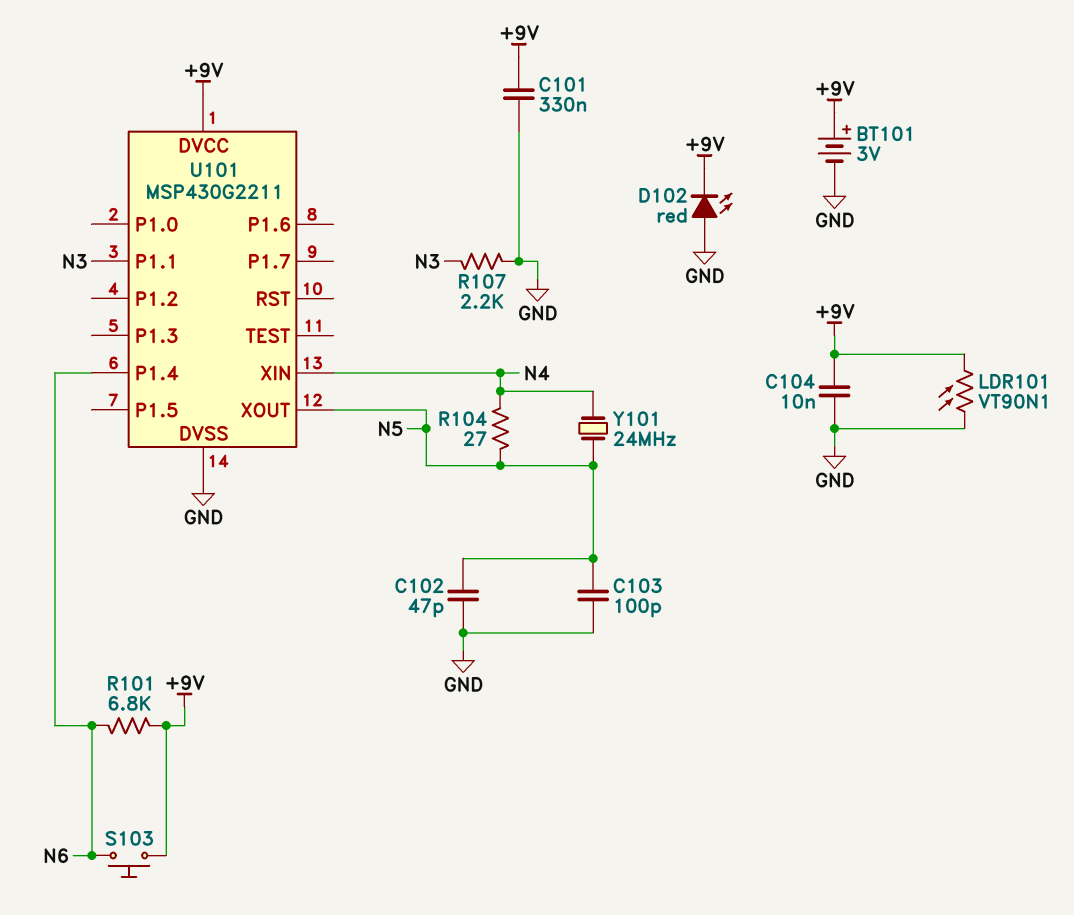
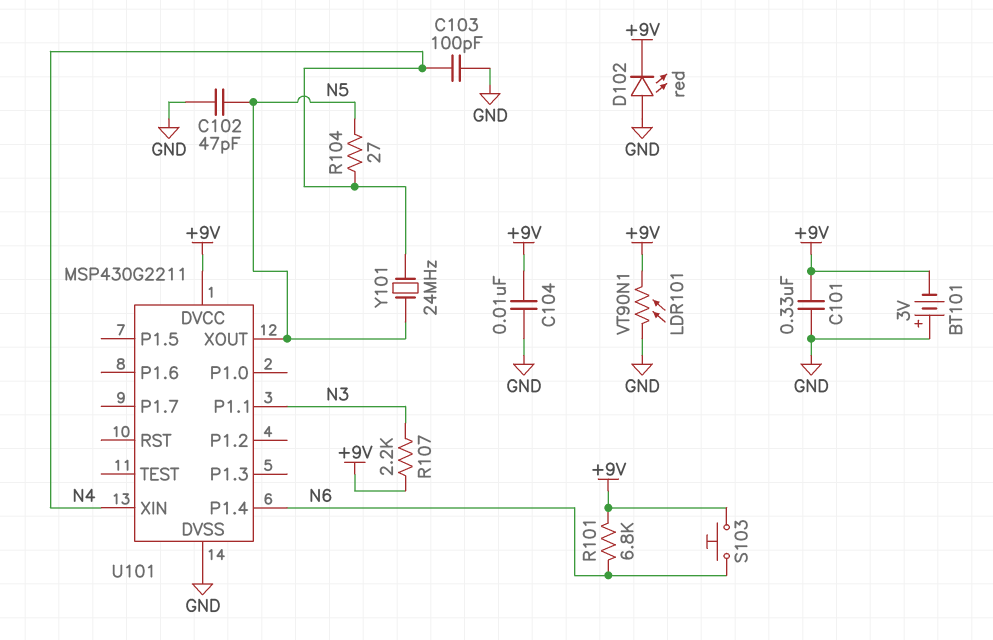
BT101: 3V (plus +9V, minus GND) -> 3V (plus GND, minus +9V)
C103: 100pF (GND, N5) -> 100pF (GND, N4)
R107: 2.2k (GND, N3) -> 2.2k (+9V, N3)

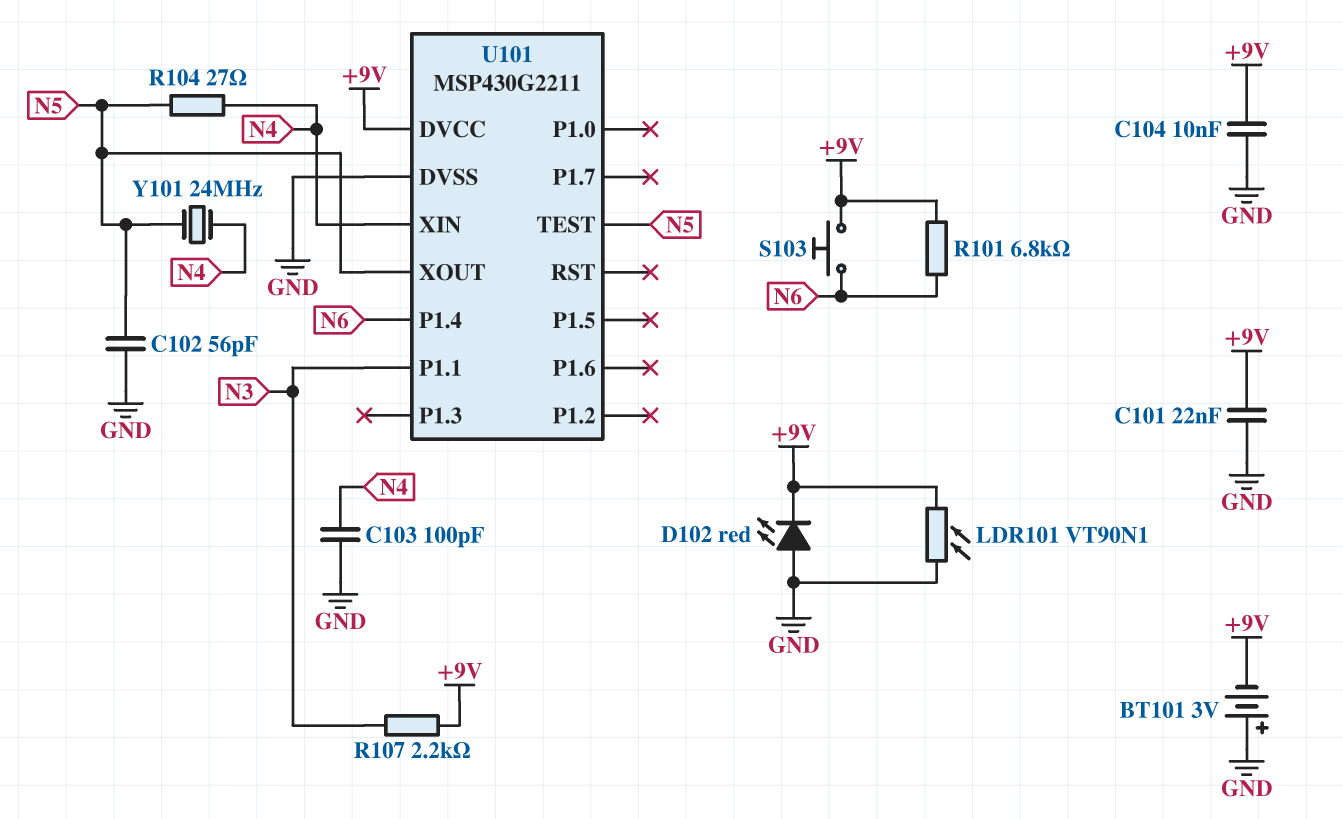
C101: 330nF (+9V, GND) -> 22nF (+9V, GND)
C102: 47pF (GND, N5) -> 56pF (GND, N5)
U101 pin TEST: none -> N5

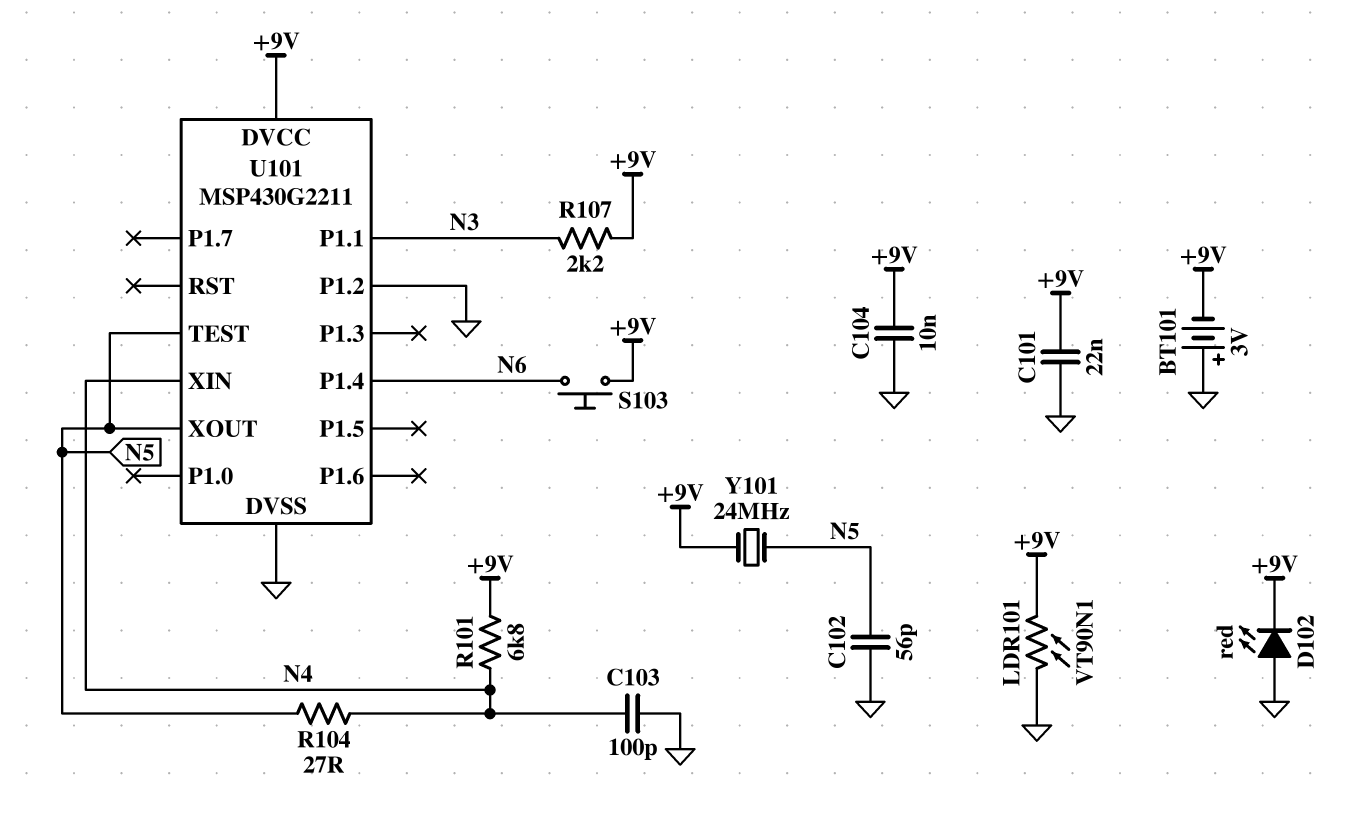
R101: 6.8k (+9V, N6) -> 6.8k (+9V, N4)
U101 pin P1.2: none -> GND
Y101: 24MHz (N4, N5) -> 24MHz (+9V, N5)

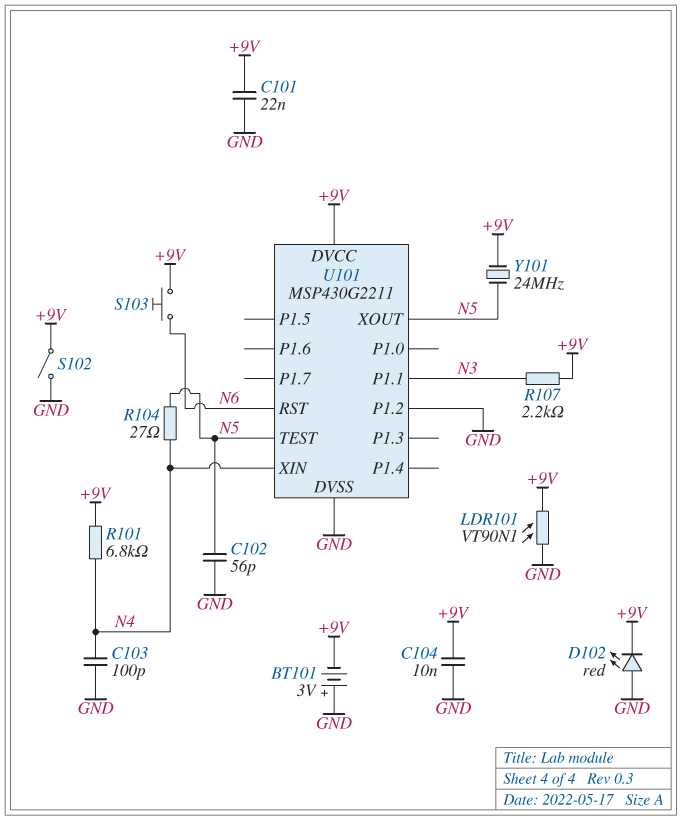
S102: none -> switch (+9V, GND)
U101 pin P1.4: N6 -> none
U101 pin RST: none -> N6

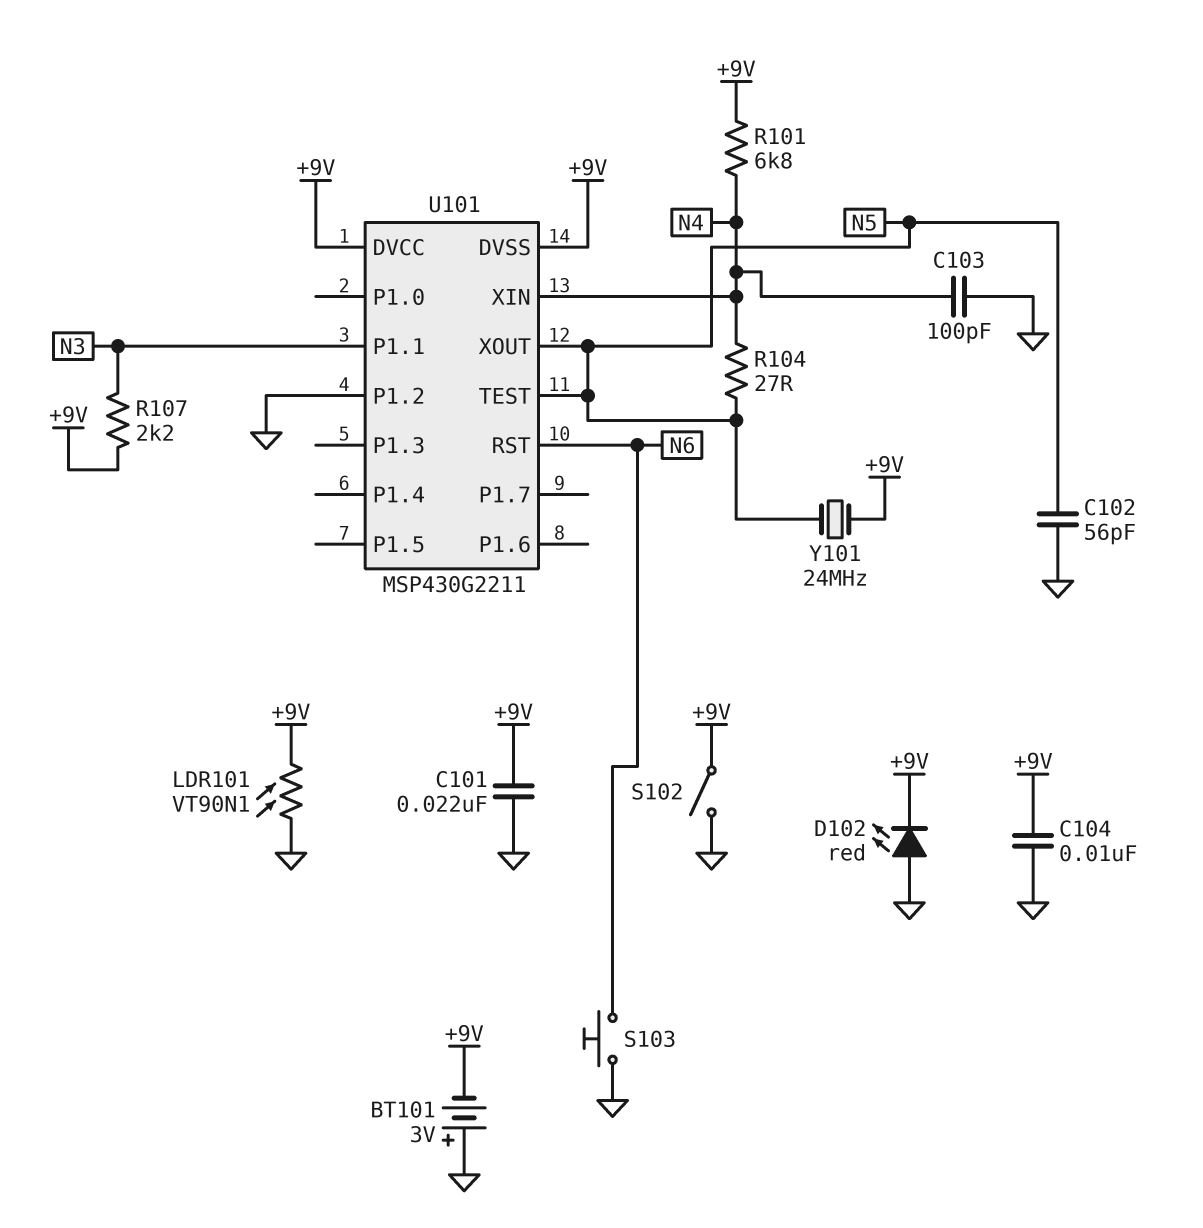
S103: button (+9V, N6) -> button (GND, N6)
U101 pin DVSS: GND -> +9V

